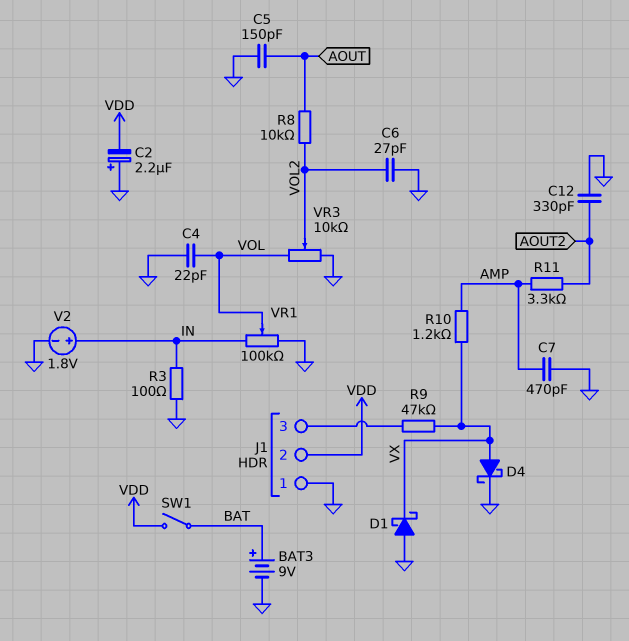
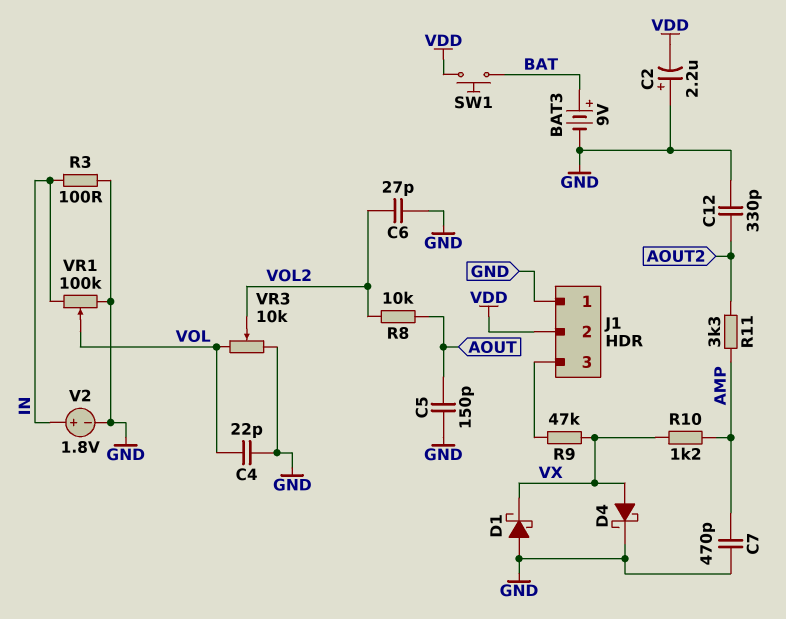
SW1: switch (BAT, VDD) -> button (BAT, VDD)

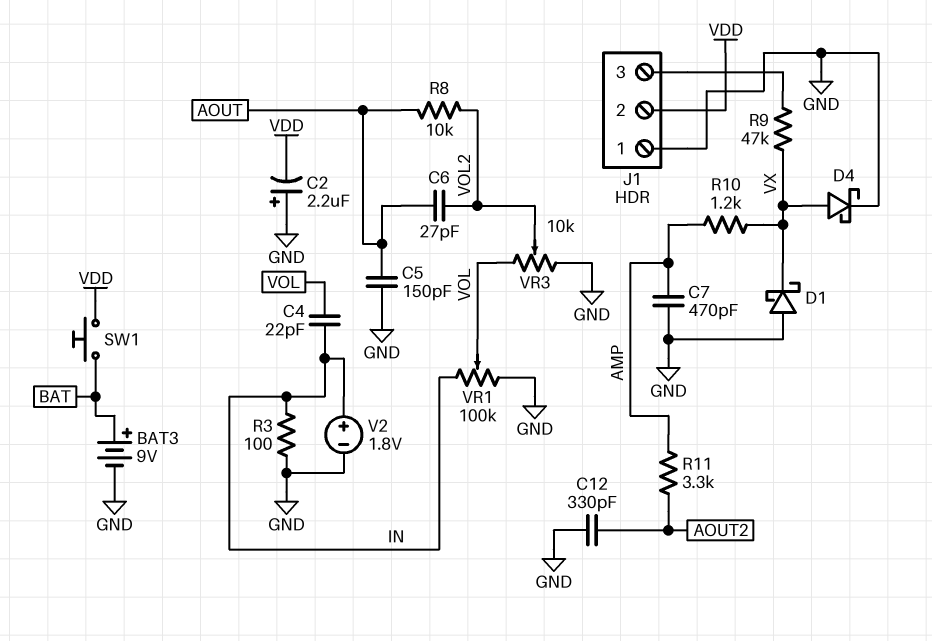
C4: 22pF (GND, VOL) -> 22pF (IN, VOL)
C6: 27pF (GND, VOL2) -> 27pF (AOUT, VOL2)

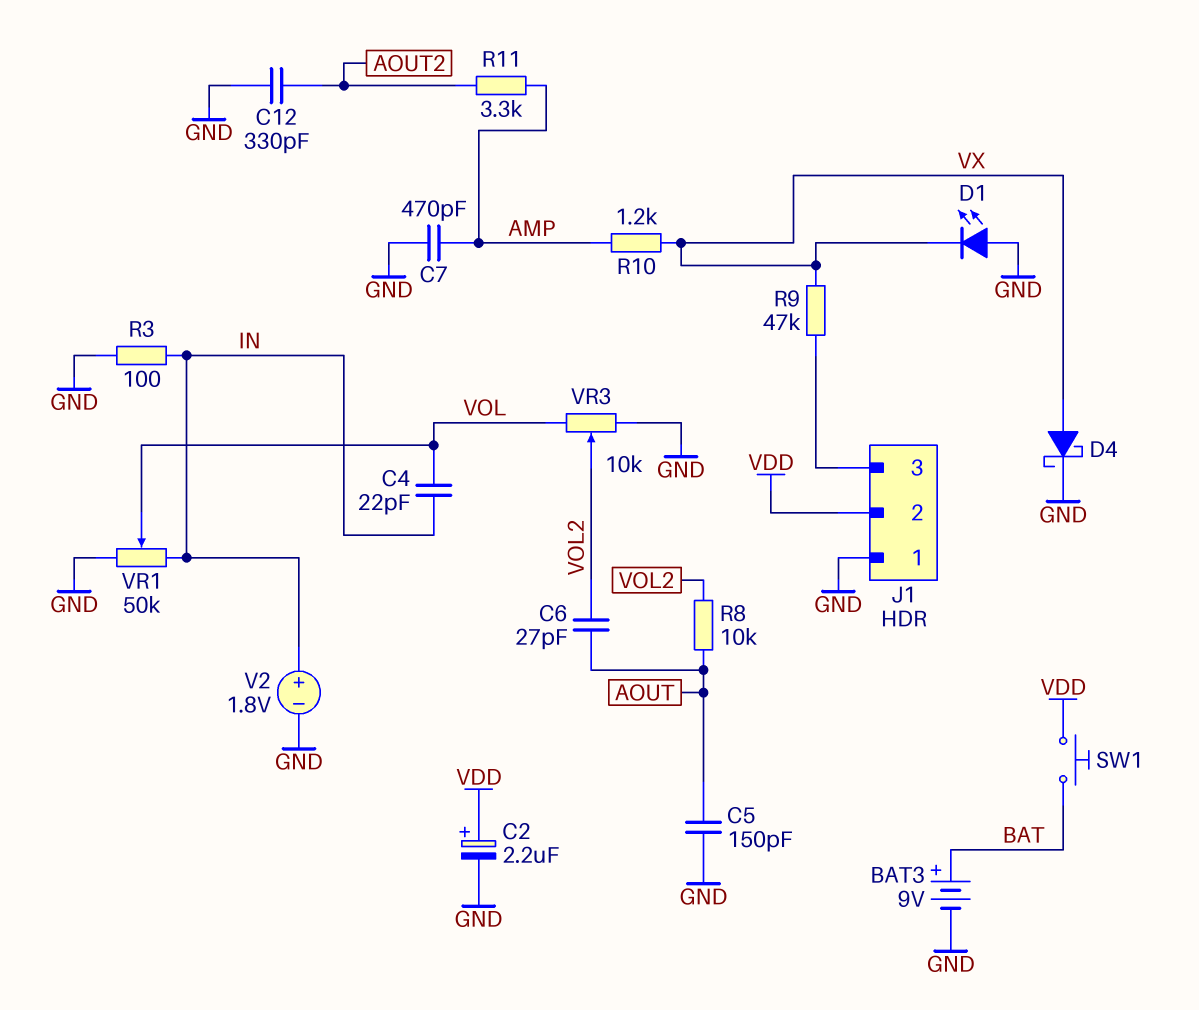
C2: 2.2uF (plus GND, minus VDD) -> 2.2uF (plus VDD, minus GND)
D1: schottky (A GND, K VX) -> LED (A GND, K VX)
VR1: 100k (GND, IN, wiper VOL) -> 50k (GND, IN, wiper VOL)

